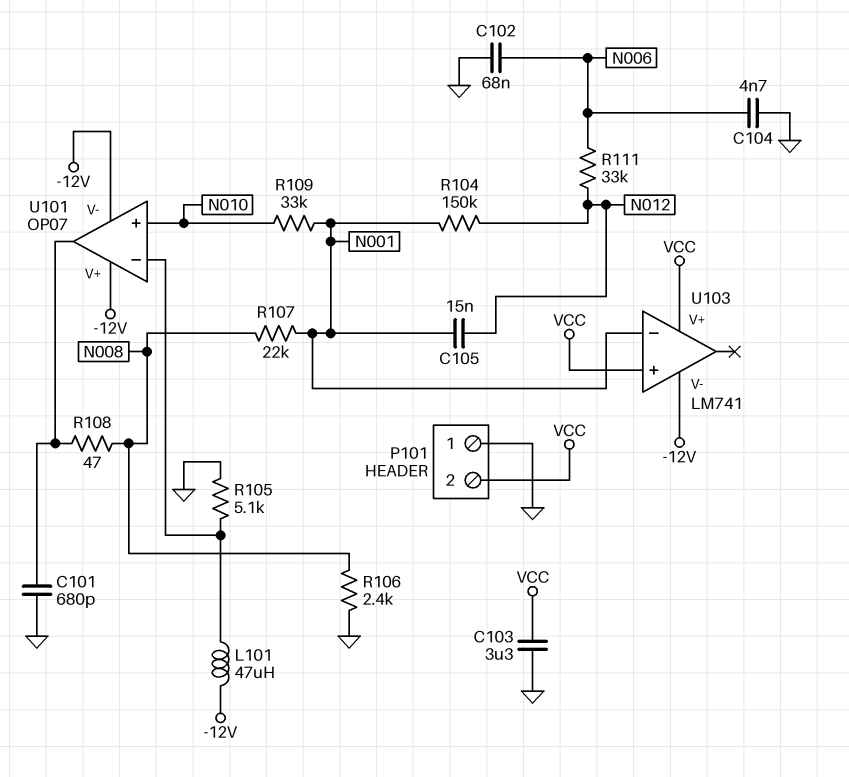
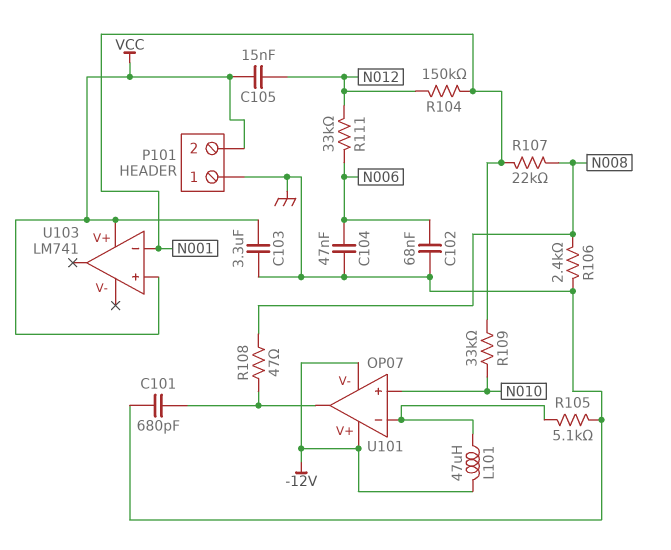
C104: 4.7nF (GND, N006) -> 47nF (GND, N006)
C105: 15nF (N001, N012) -> 15nF (N012, VCC)
U103 pin V-: -12V -> none

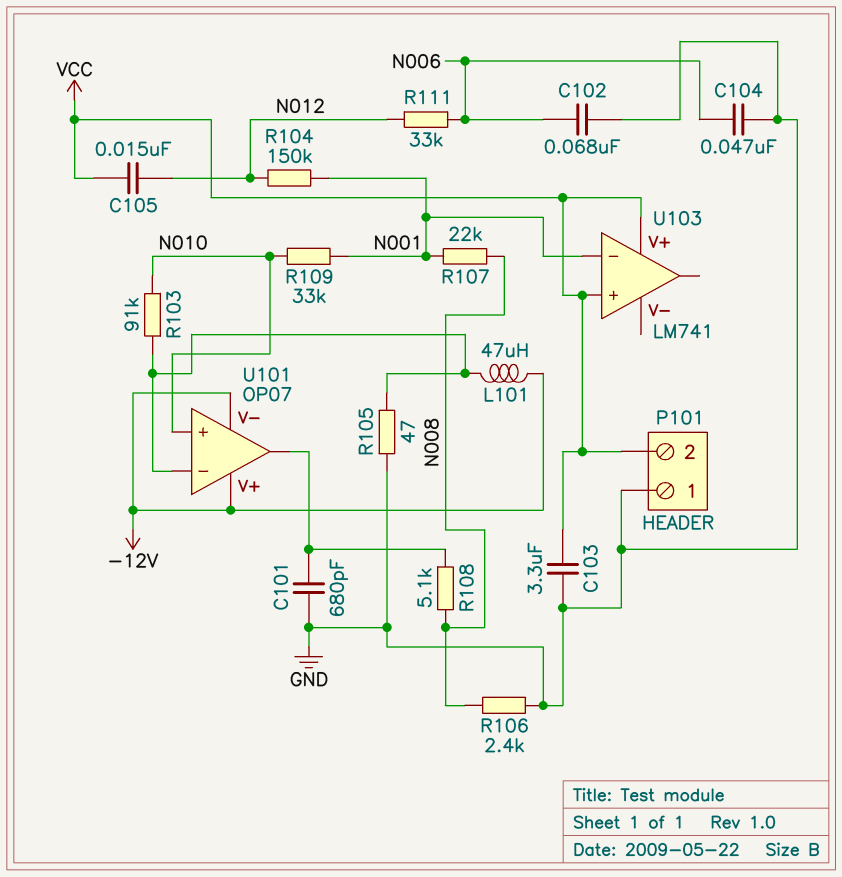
R103: none -> 91k (N010, U101/in-)
R105: 5.1k (GND, U101/in-) -> 47 (GND, U101/in-)
R108: 47 (N008, U101/out) -> 5.1k (N008, U101/out)

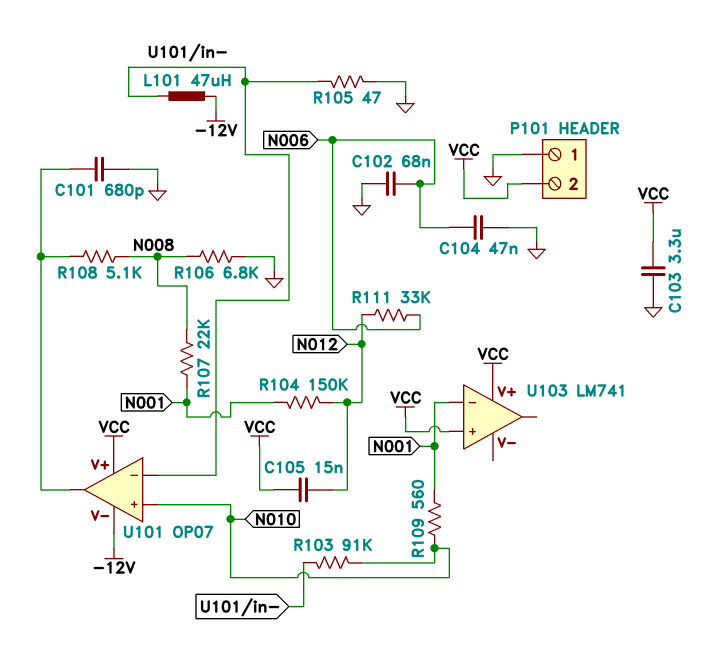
R106: 2.4k (GND, N008) -> 6.8k (GND, N008)
R109: 33k (N001, N010) -> 560 (N001, N010)
U101 pin V+: -12V -> VCC

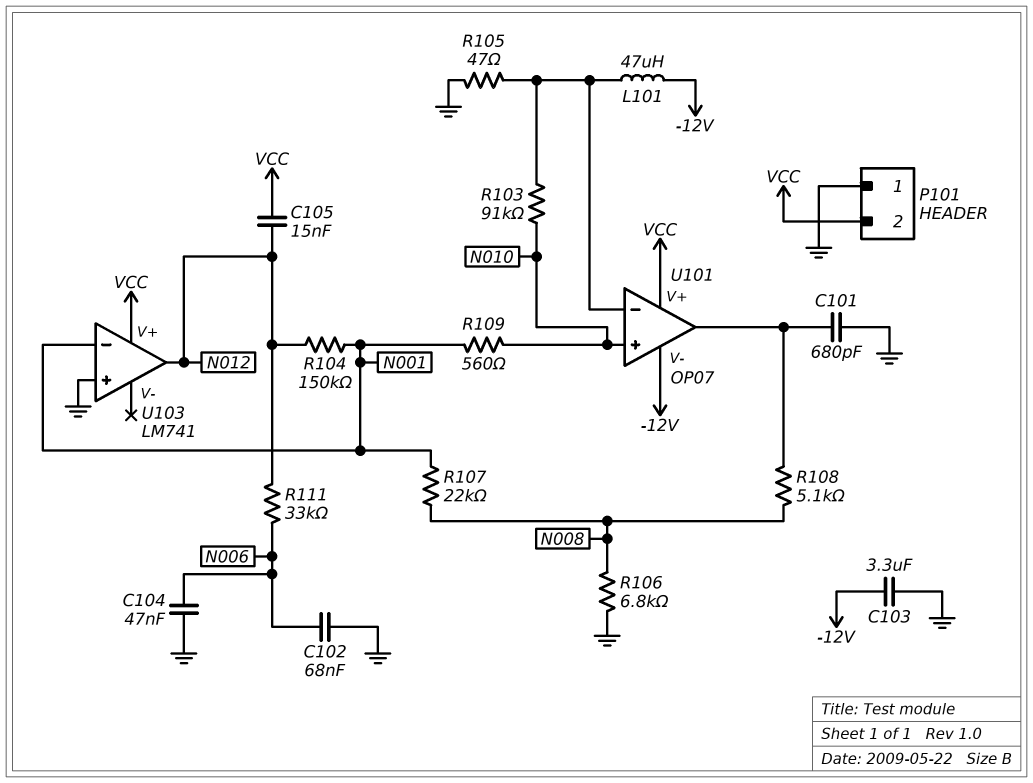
C103: 3.3uF (GND, VCC) -> 3.3uF (-12V, GND)
U103 pin in+: VCC -> GND
U103 pin out: none -> N012

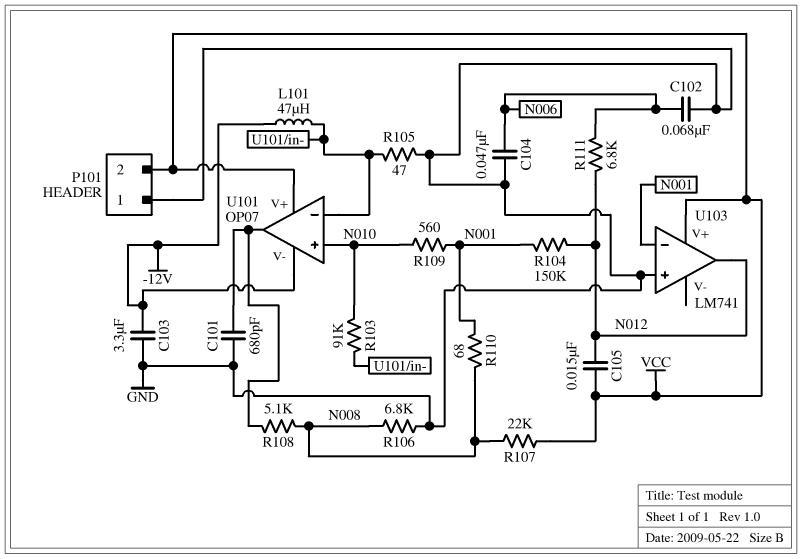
R107: 22k (N001, N008) -> 22k (N008, VCC)
R110: none -> 68 (N001, N008)
R111: 33k (N006, N012) -> 6.8k (N006, N012)

